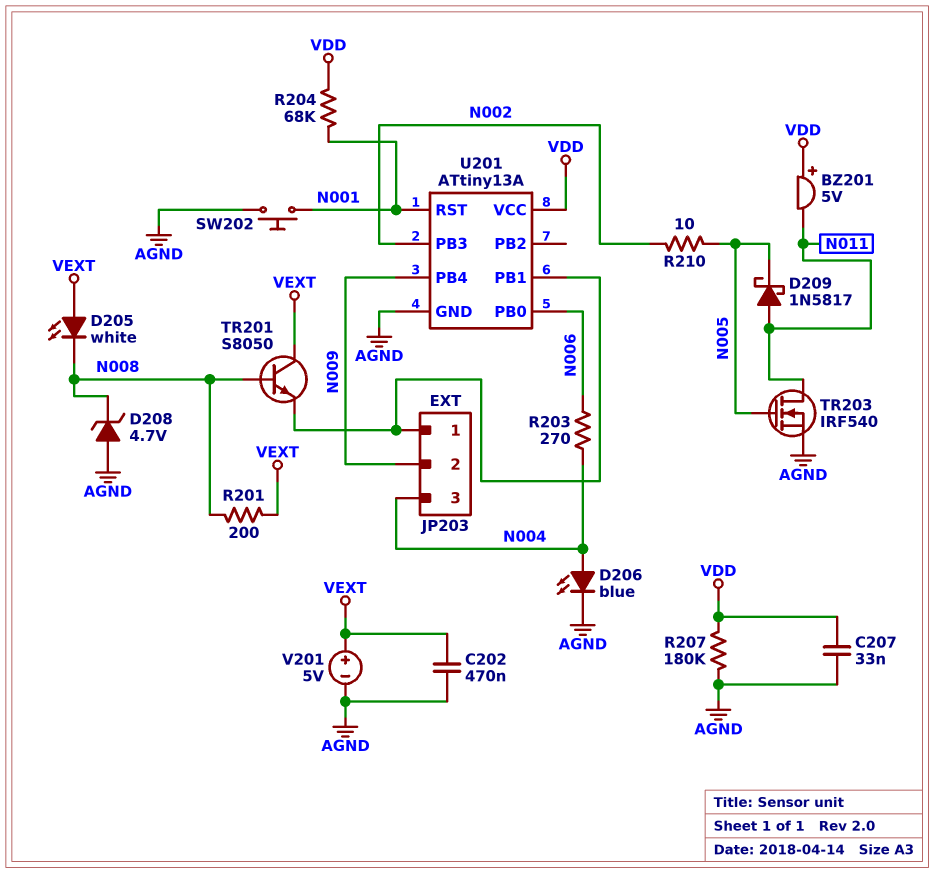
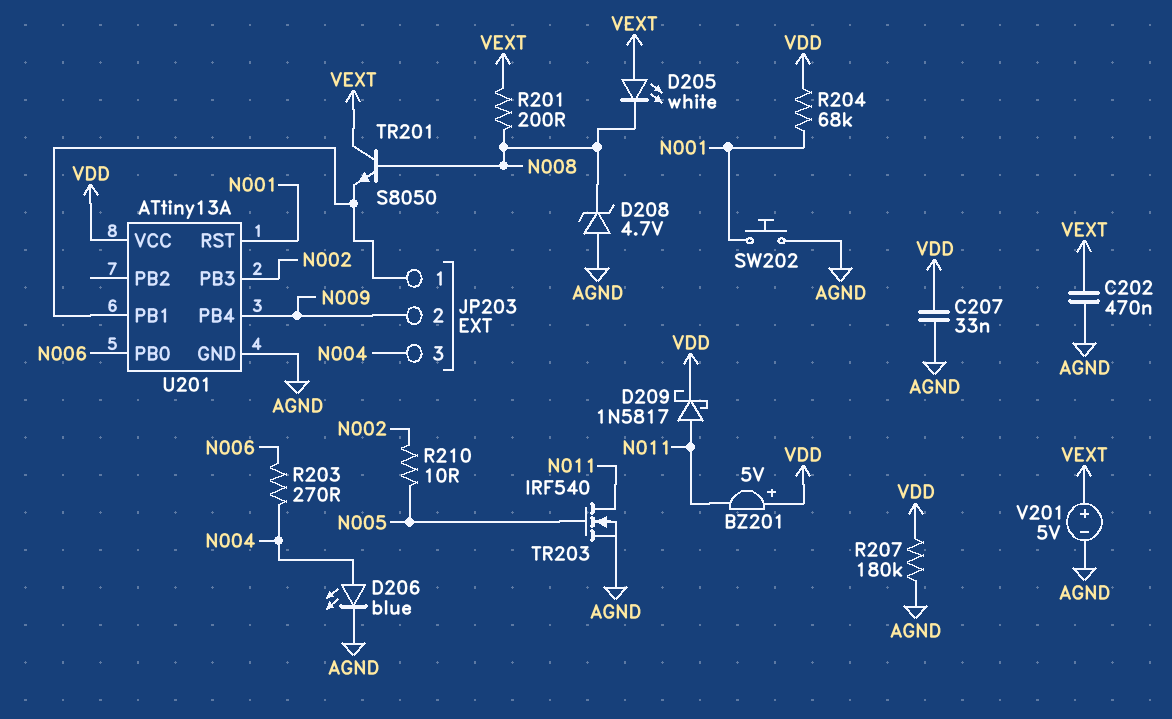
D209: schottky 1N5817 (A N011, K N005) -> schottky 1N5817 (A N011, K VDD)

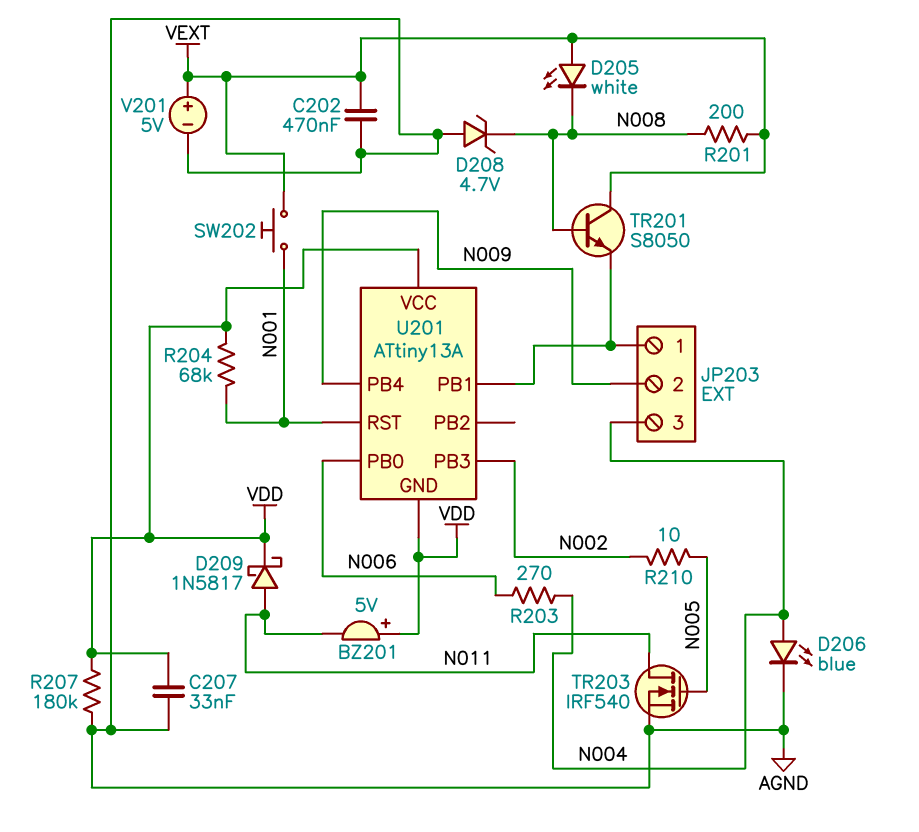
SW202: button (AGND, N001) -> button (N001, VEXT)
U201 pin GND: AGND -> VDD

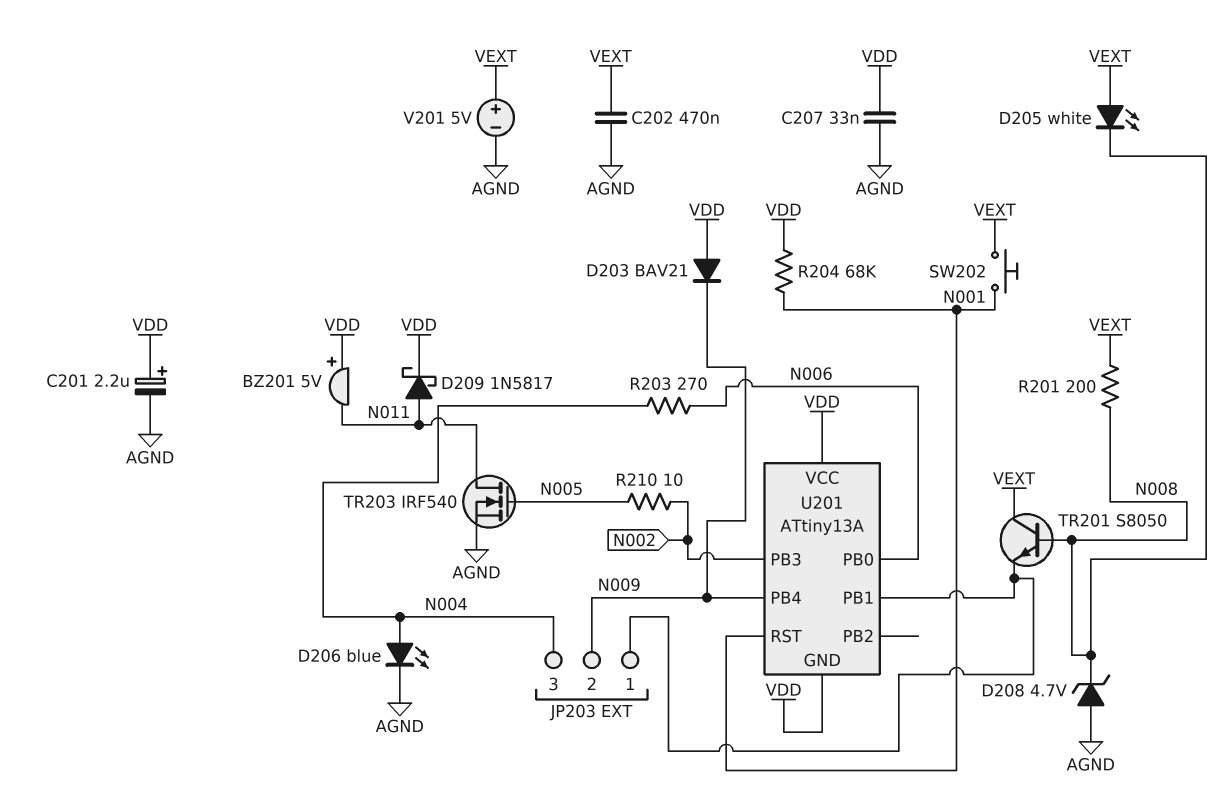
C201: none -> 2.2uF (plus VDD, minus AGND)
D203: none -> diode BAV21 (A VDD, K N009)
R207: 180k (AGND, VDD) -> none

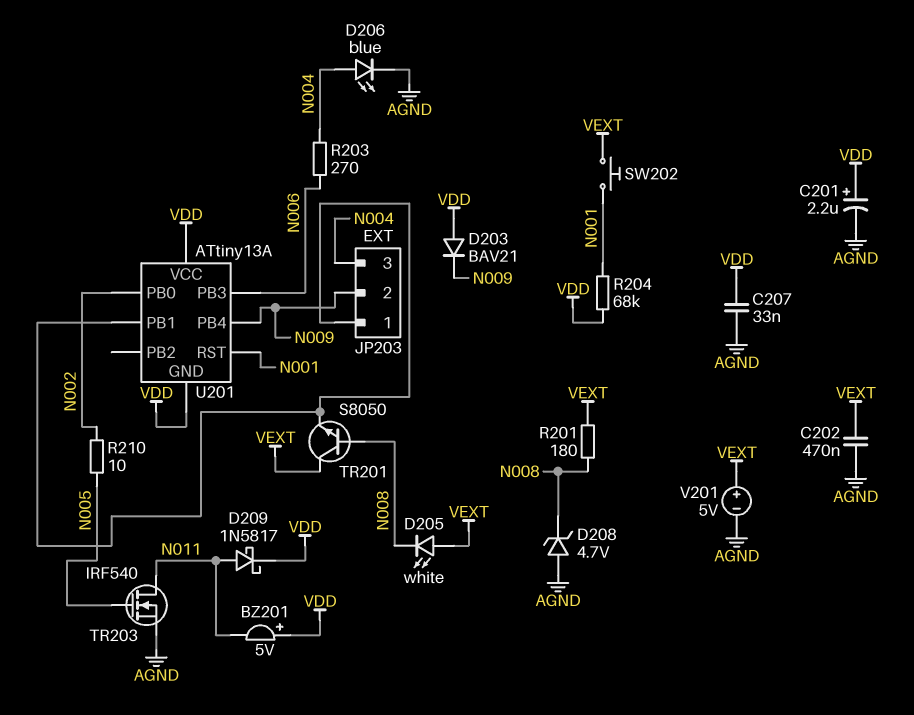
R201: 200 (N008, VEXT) -> 180 (N008, VEXT)
U201 pin PB0: N006 -> N002
U201 pin PB3: N002 -> N006

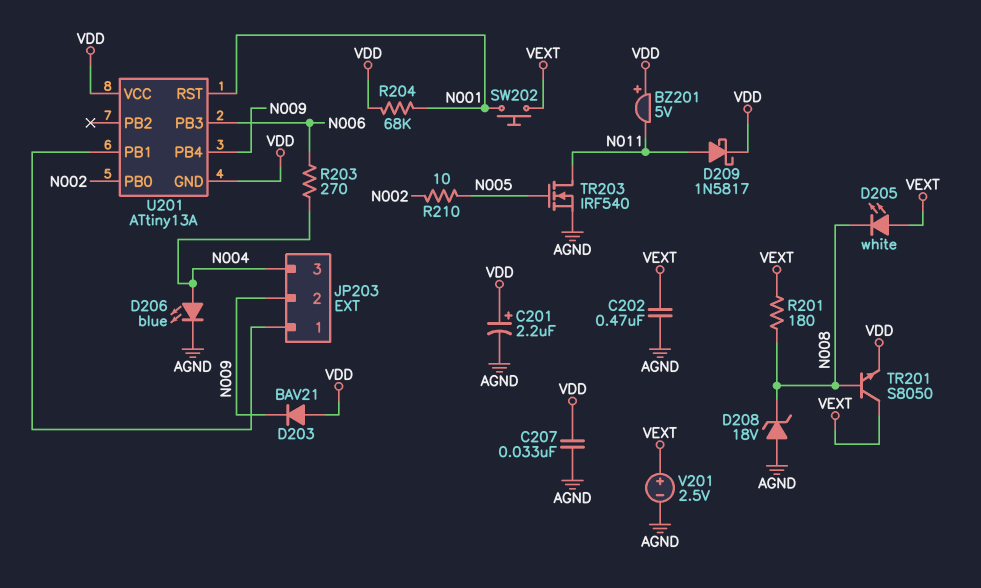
D208: zener 4.7V (A AGND, K N008) -> zener 18V (A AGND, K N008)
TR201: NPN S8050 (B N008, C VEXT, E JP203/1) -> NPN S8050 (B N008, C VEXT, E VDD)
V201: 5V (plus VEXT, minus AGND) -> 2.5V (plus VEXT, minus AGND)

